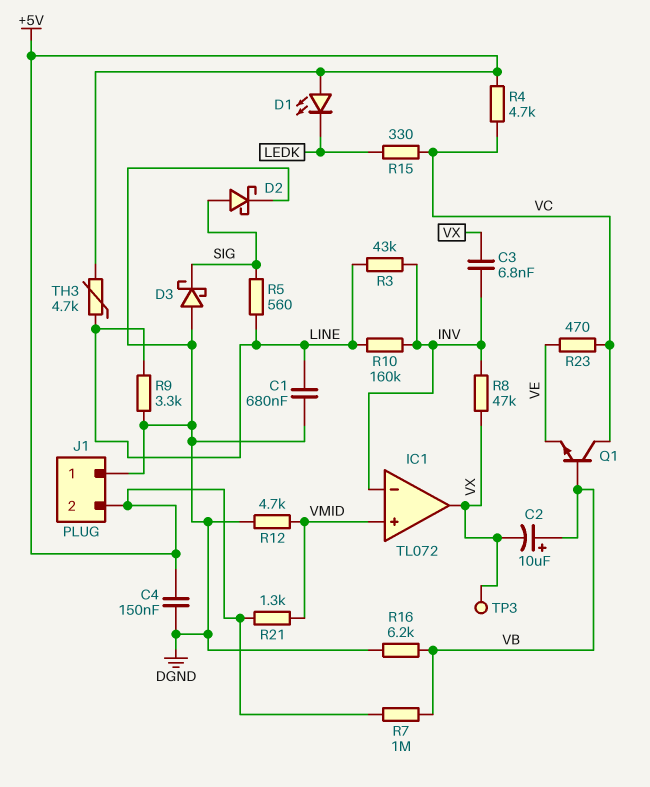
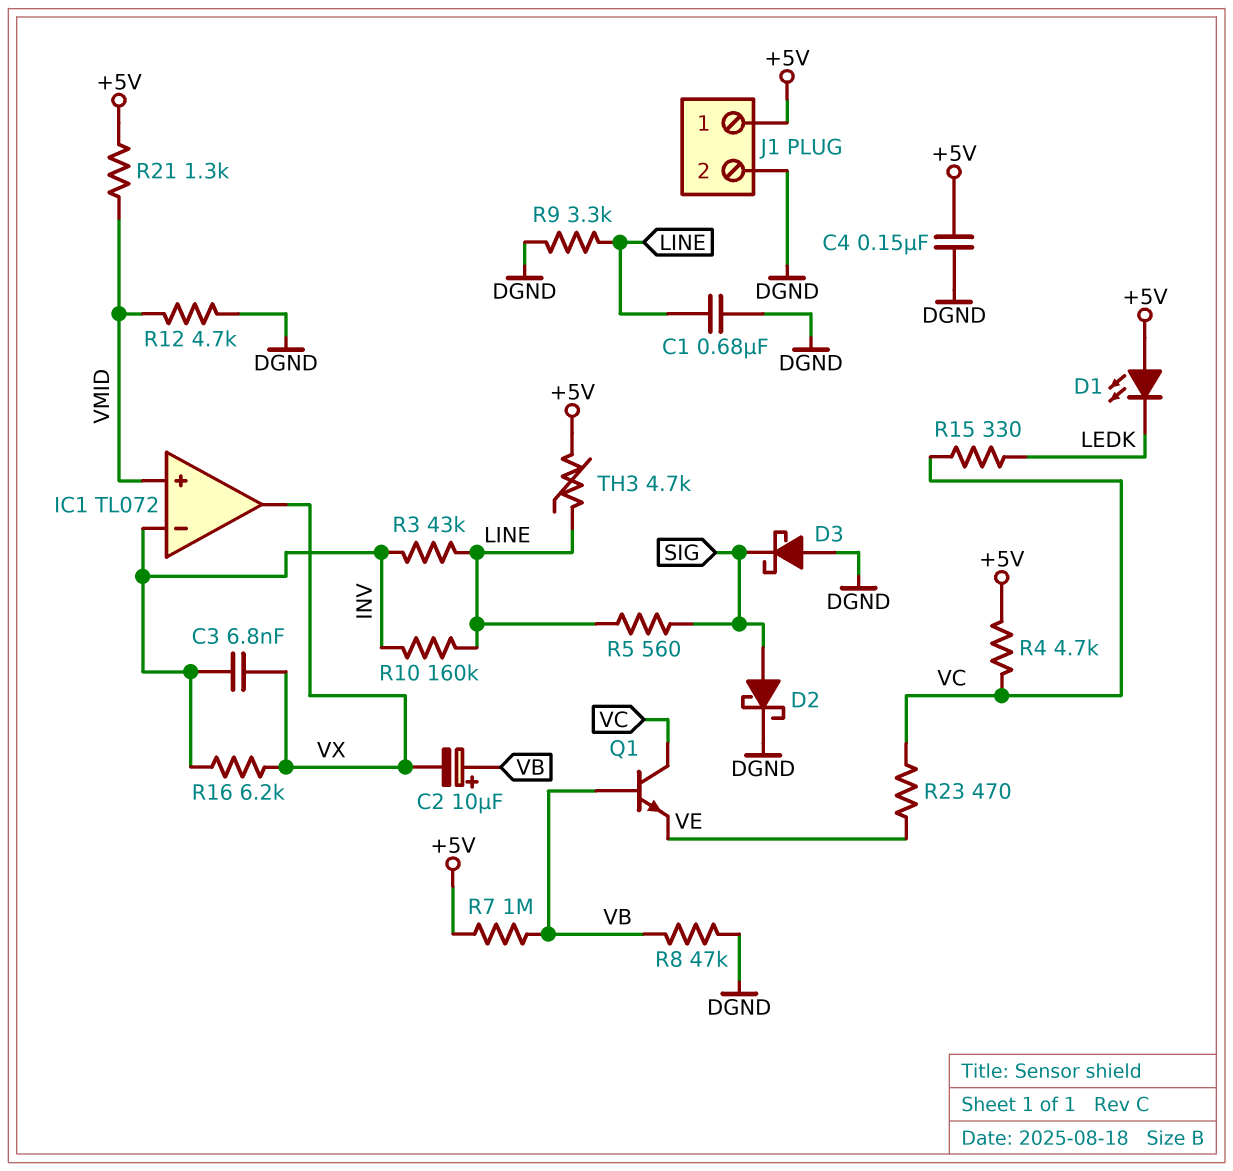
J1 pin 1: DGND -> +5V
J1 pin 2: +5V -> DGND
R8: 47k (INV, VX) -> 47k (DGND, VB)
R16: 6.2k (DGND, VB) -> 6.2k (INV, VX)
TP3: test point (VX) -> none

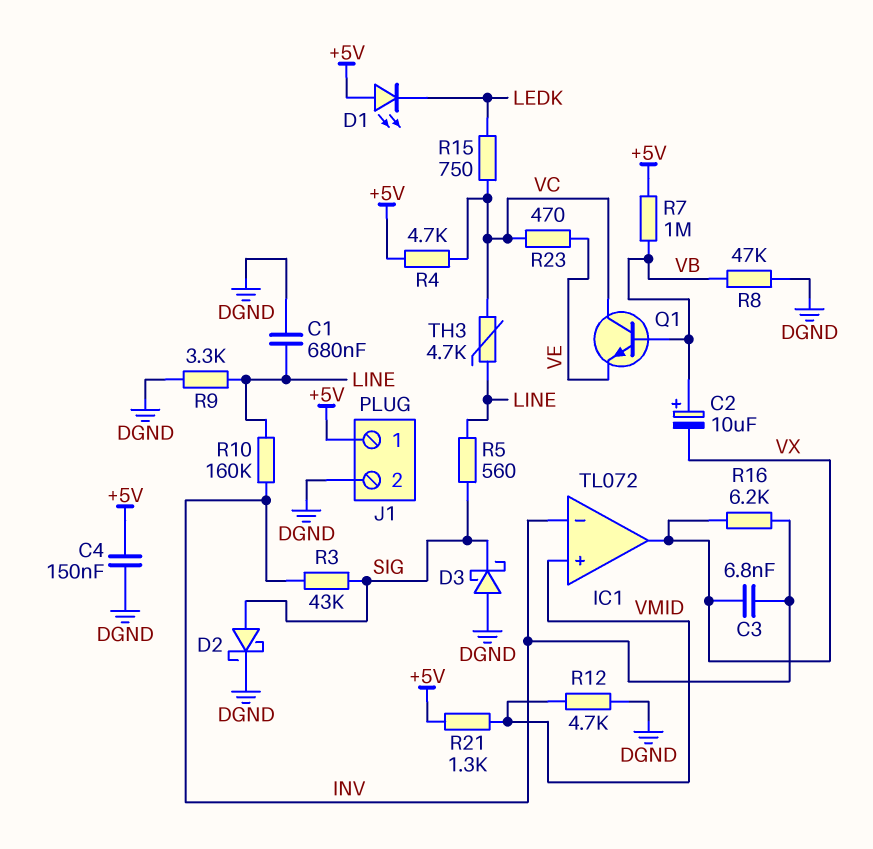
R3: 43k (INV, LINE) -> 43k (INV, SIG)
R15: 330 (LEDK, VC) -> 750 (LEDK, VC)
TH3: 4.7k (+5V, LINE) -> 4.7k (LINE, VC)

